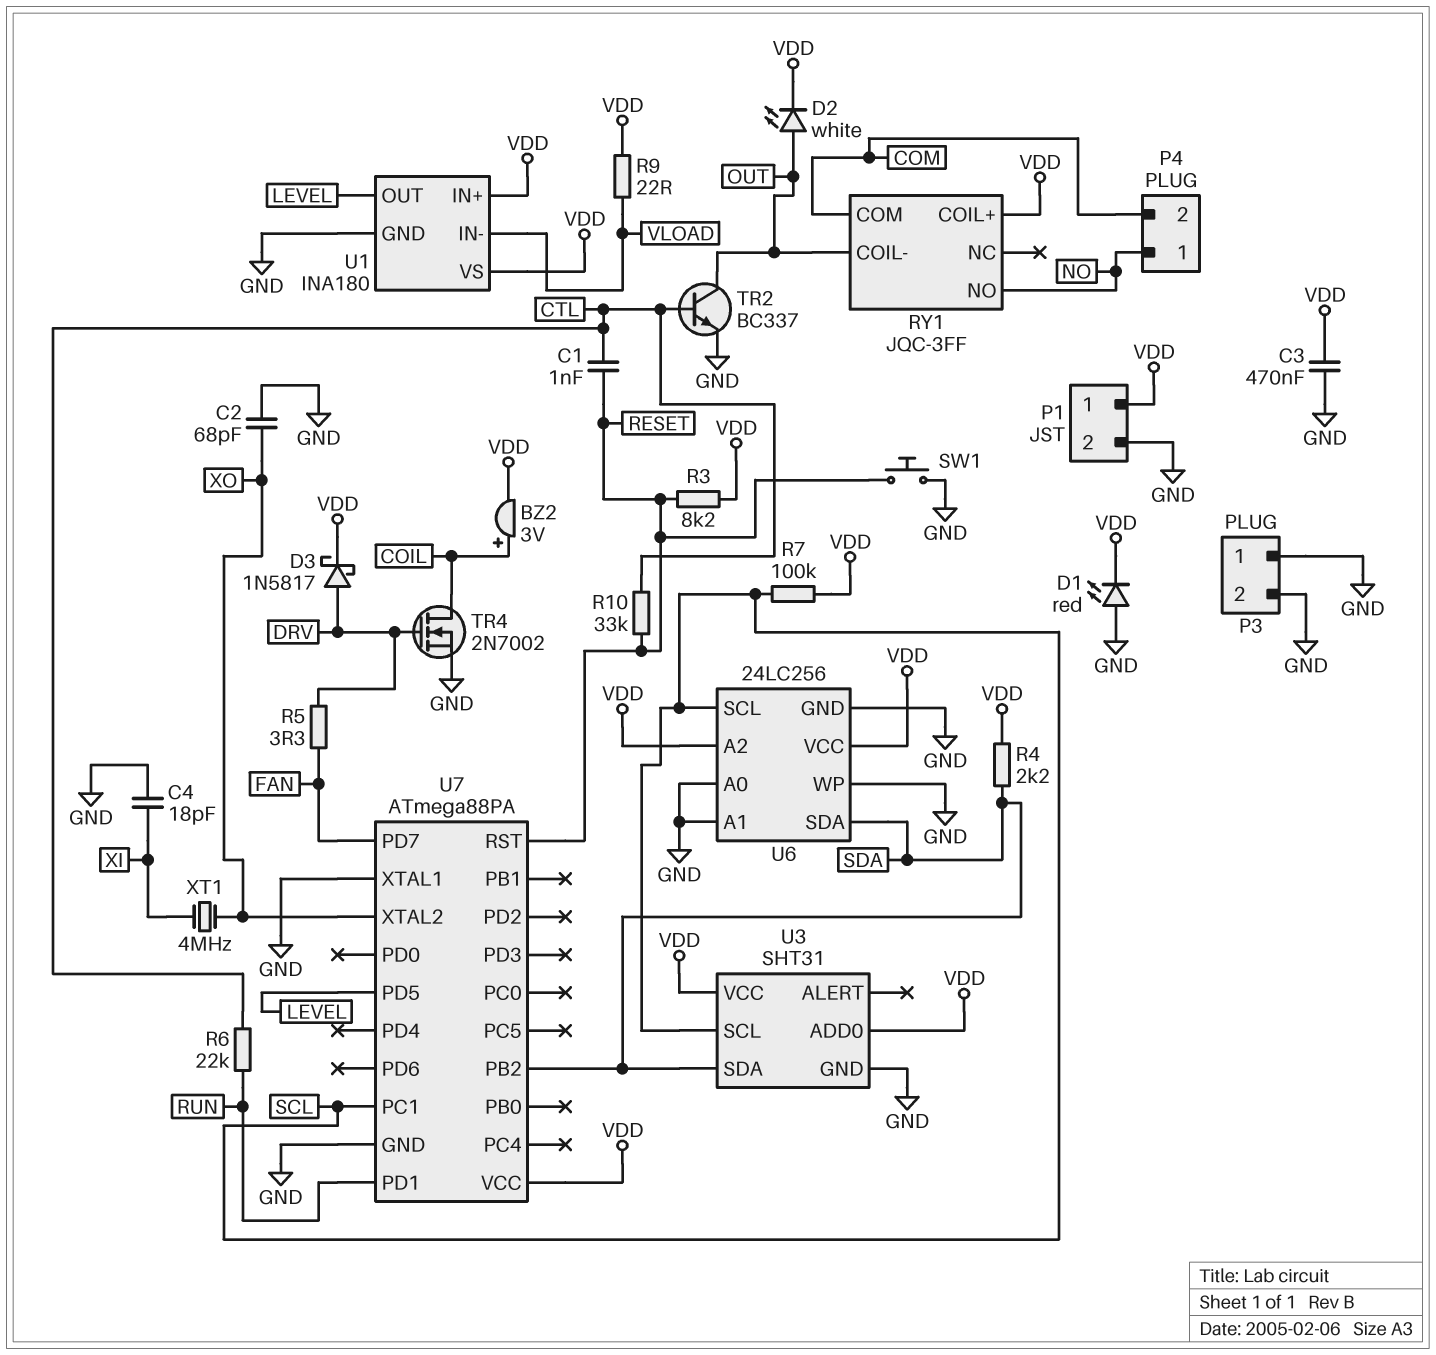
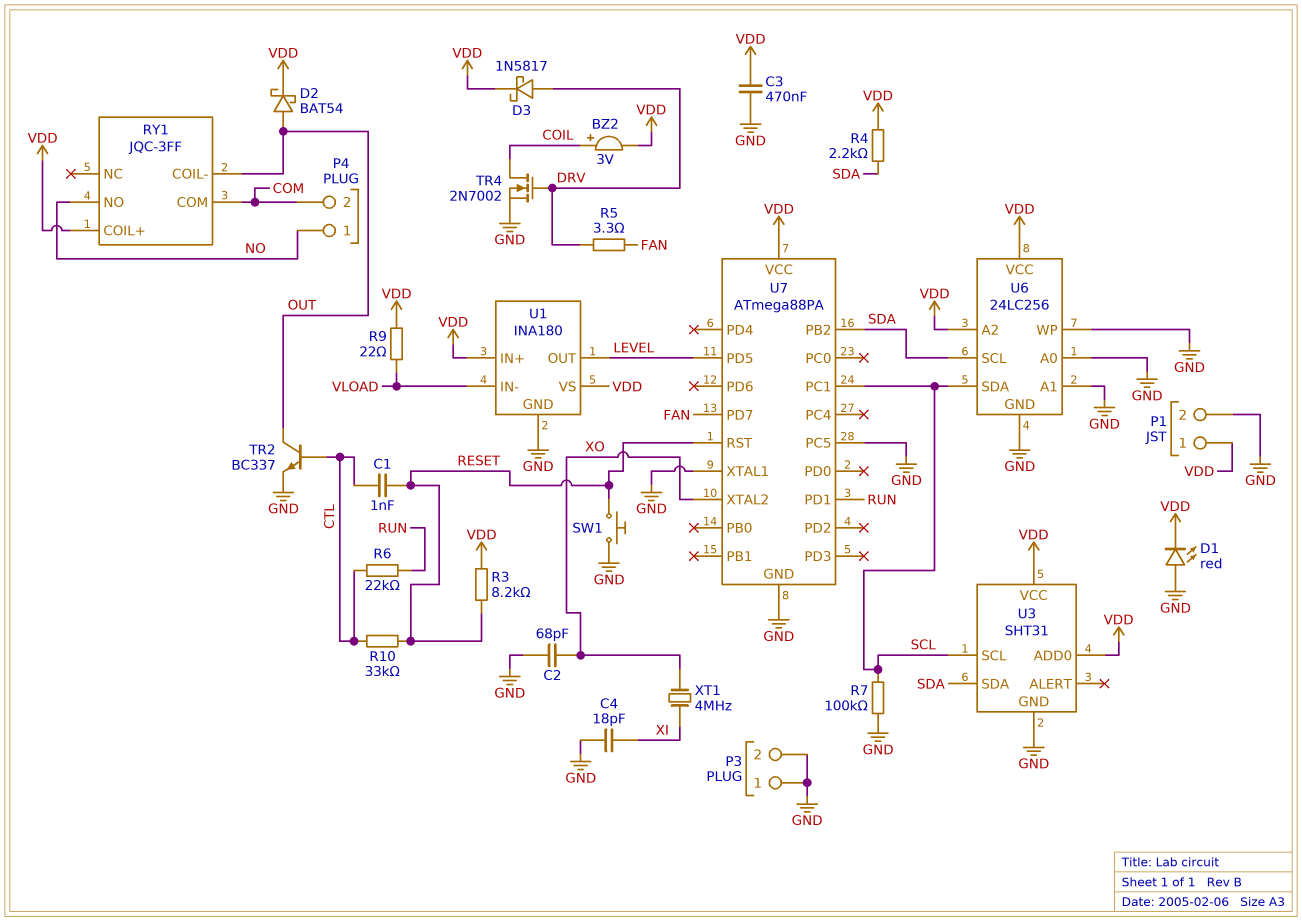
D2: LED white (A OUT, K VDD) -> schottky BAT54 (A OUT, K VDD)
R7: 100k (SCL, VDD) -> 100k (GND, SCL)
U6 pin SCL: SCL -> SDA
U6 pin SDA: SDA -> SCL
U7 pin PC5: none -> GND

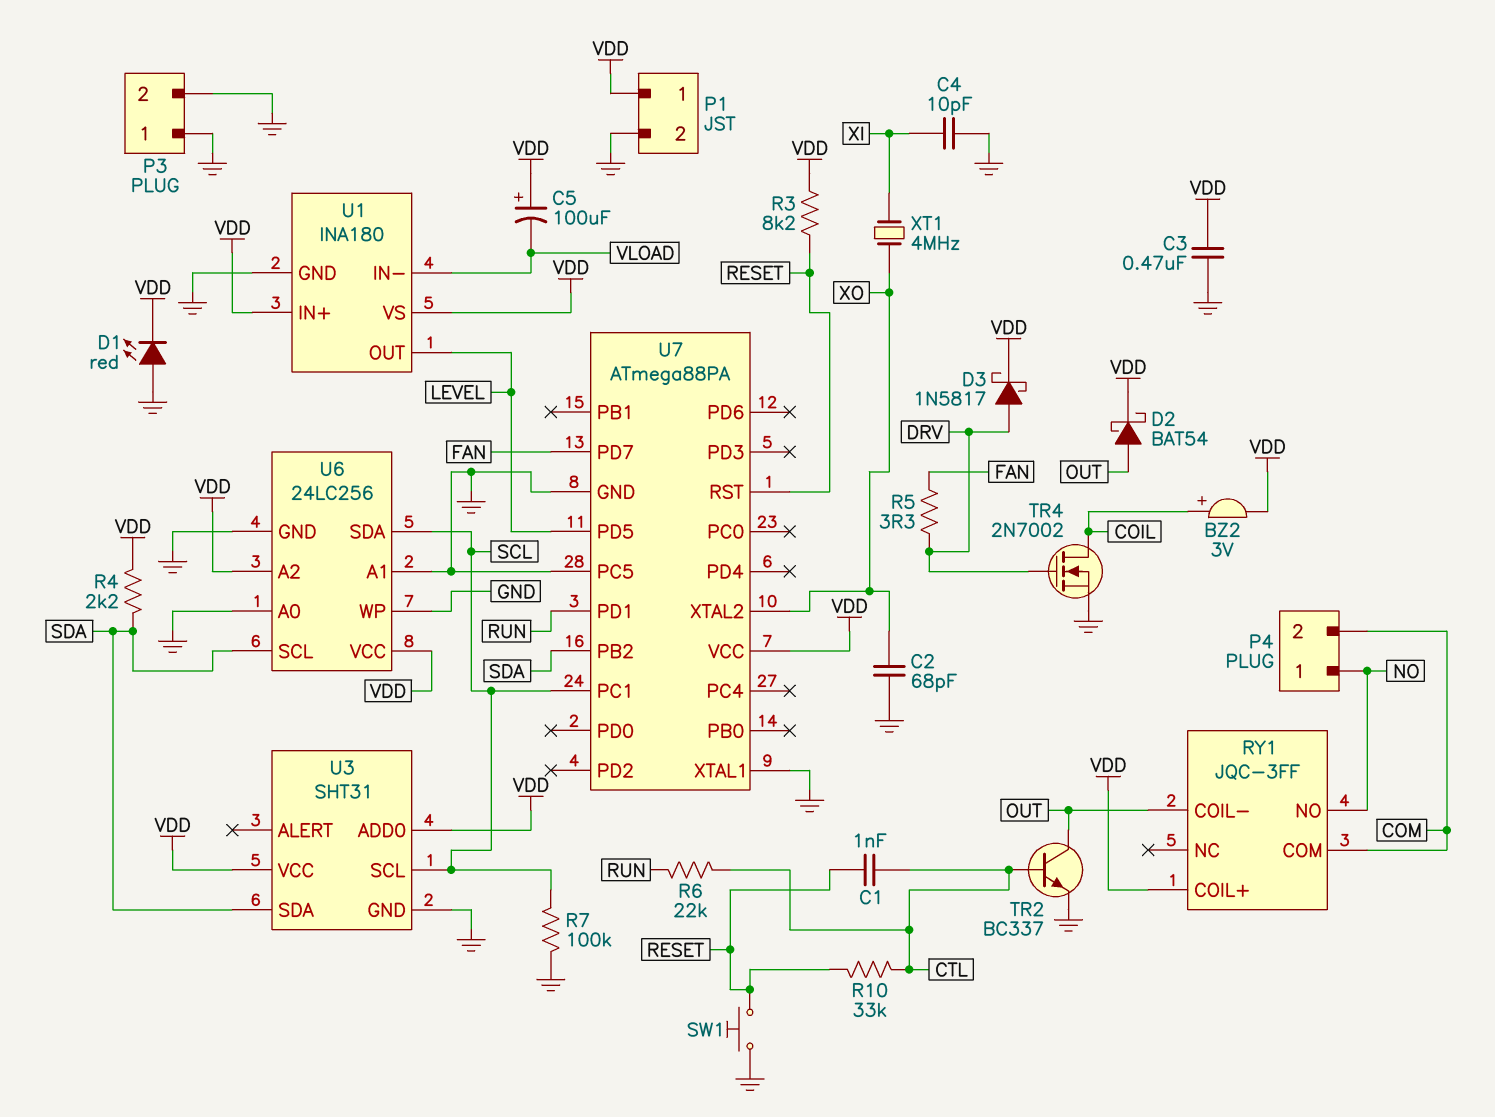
C4: 18pF (GND, XI) -> 10pF (GND, XI)
C5: none -> 100uF (plus VDD, minus VLOAD)
R9: 22 (VDD, VLOAD) -> none

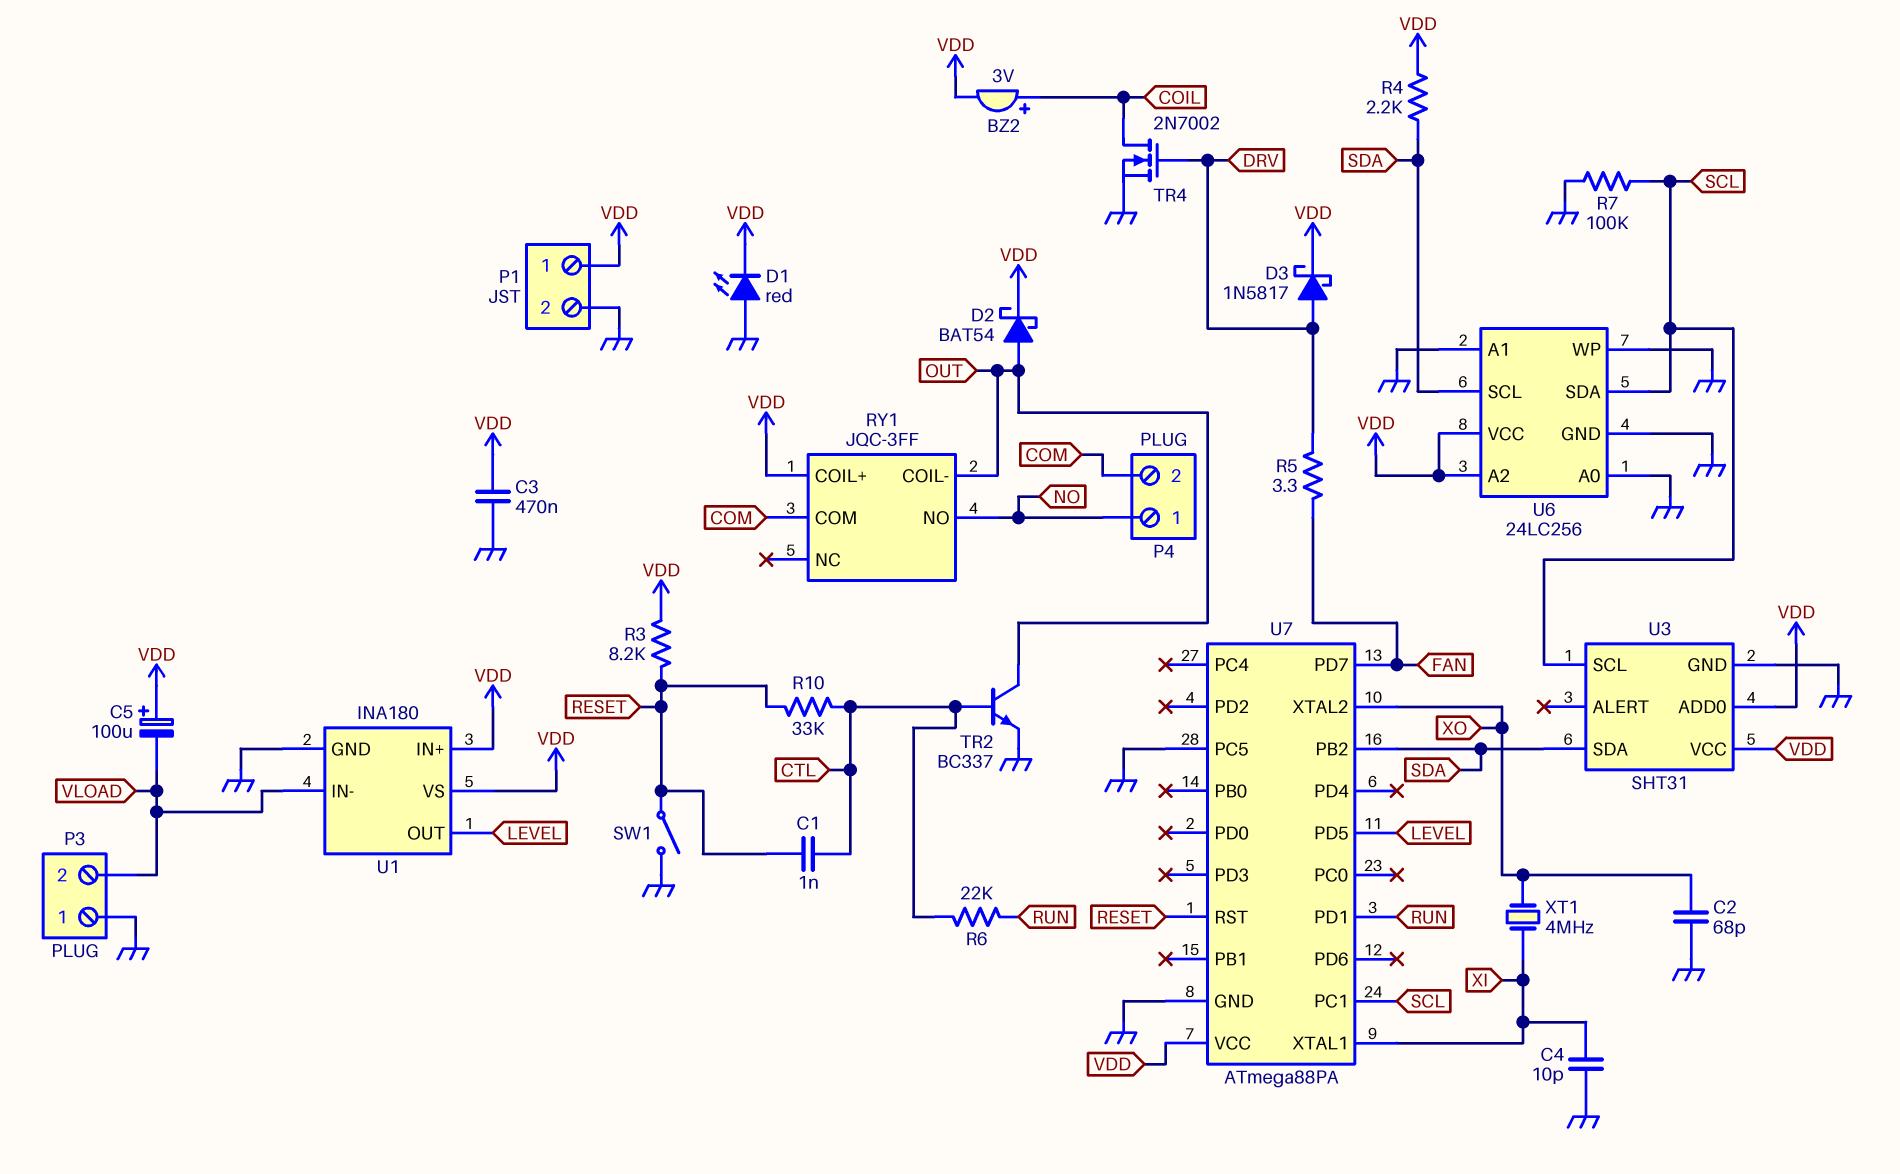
P3 pin 2: GND -> VLOAD
SW1: button (GND, RESET) -> switch (GND, RESET)
U7 pin XTAL1: GND -> XI

